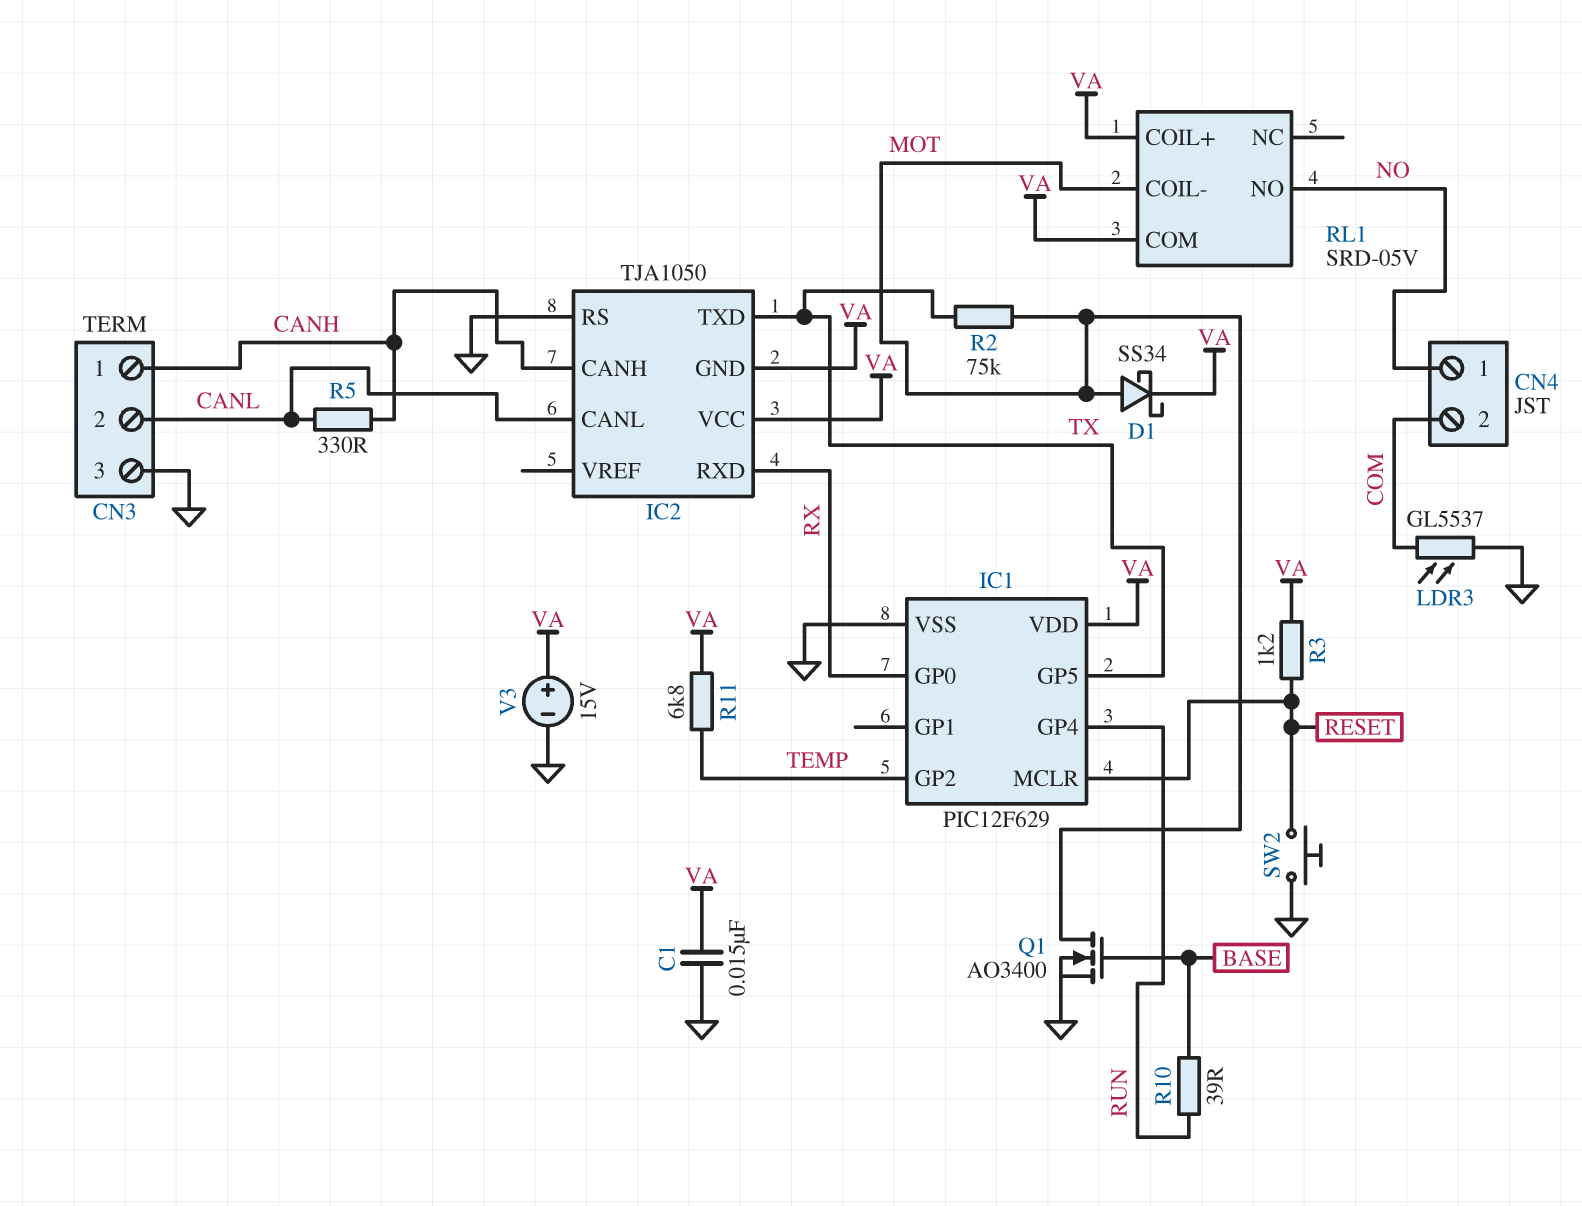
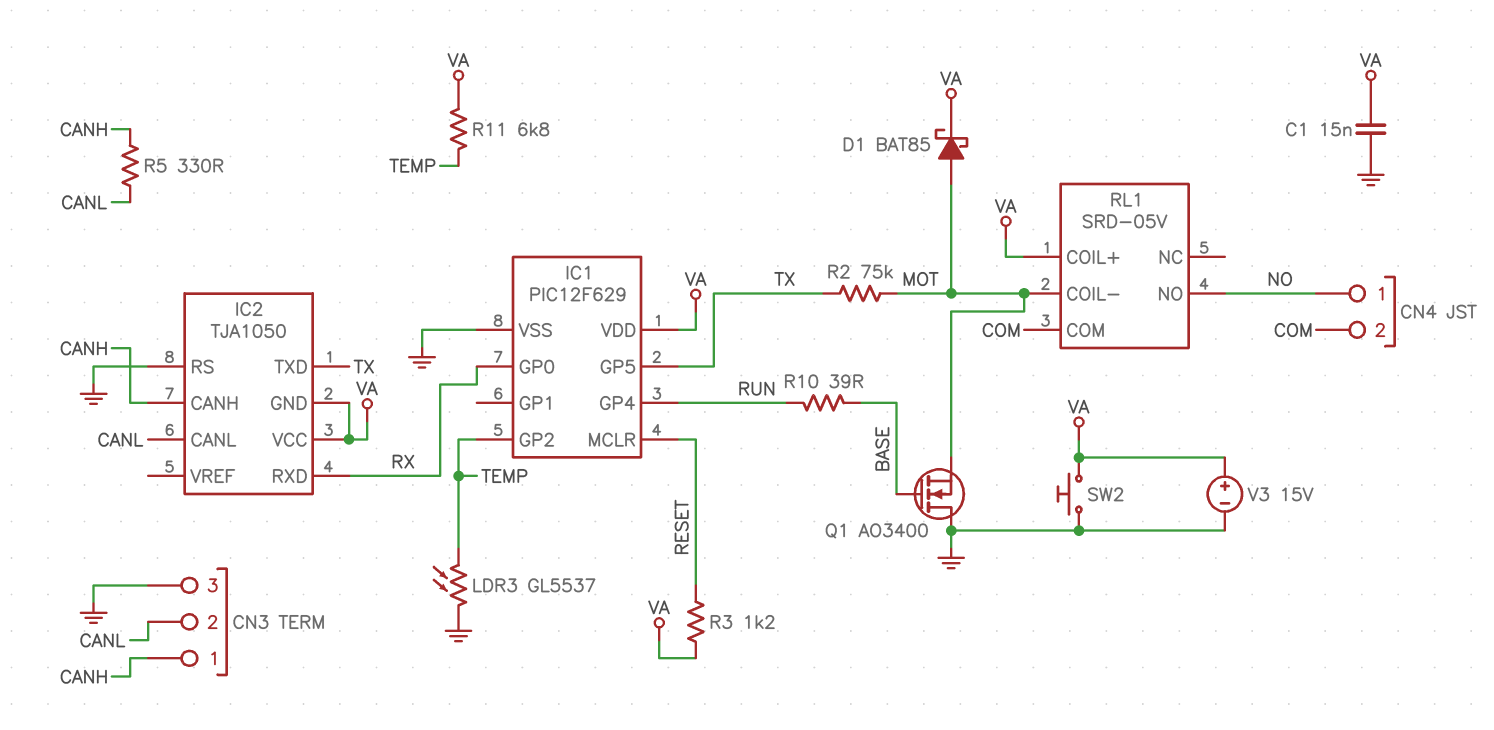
D1: schottky SS34 (A MOT, K VA) -> schottky BAT85 (A MOT, K VA)
LDR3: GL5537 (COM, GND) -> GL5537 (GND, TEMP)
Q1: NMOS AO3400 (G BASE, D MOT, S GND) -> NMOS AO3400 (G BASE, D GND, S MOT)
RL1 pin COM: VA -> COM
SW2: button (GND, RESET) -> button (GND, VA)

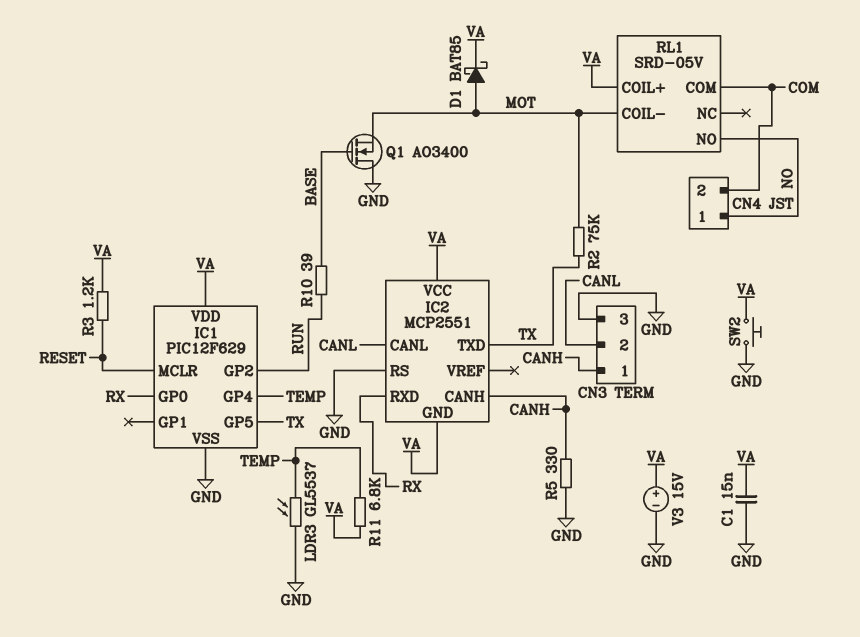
IC1 pin GP2: TEMP -> RUN
IC1 pin GP4: RUN -> TEMP
IC2: TJA1050 -> MCP2551
R5: 330 (CANH, CANL) -> 330 (CANH, GND)

